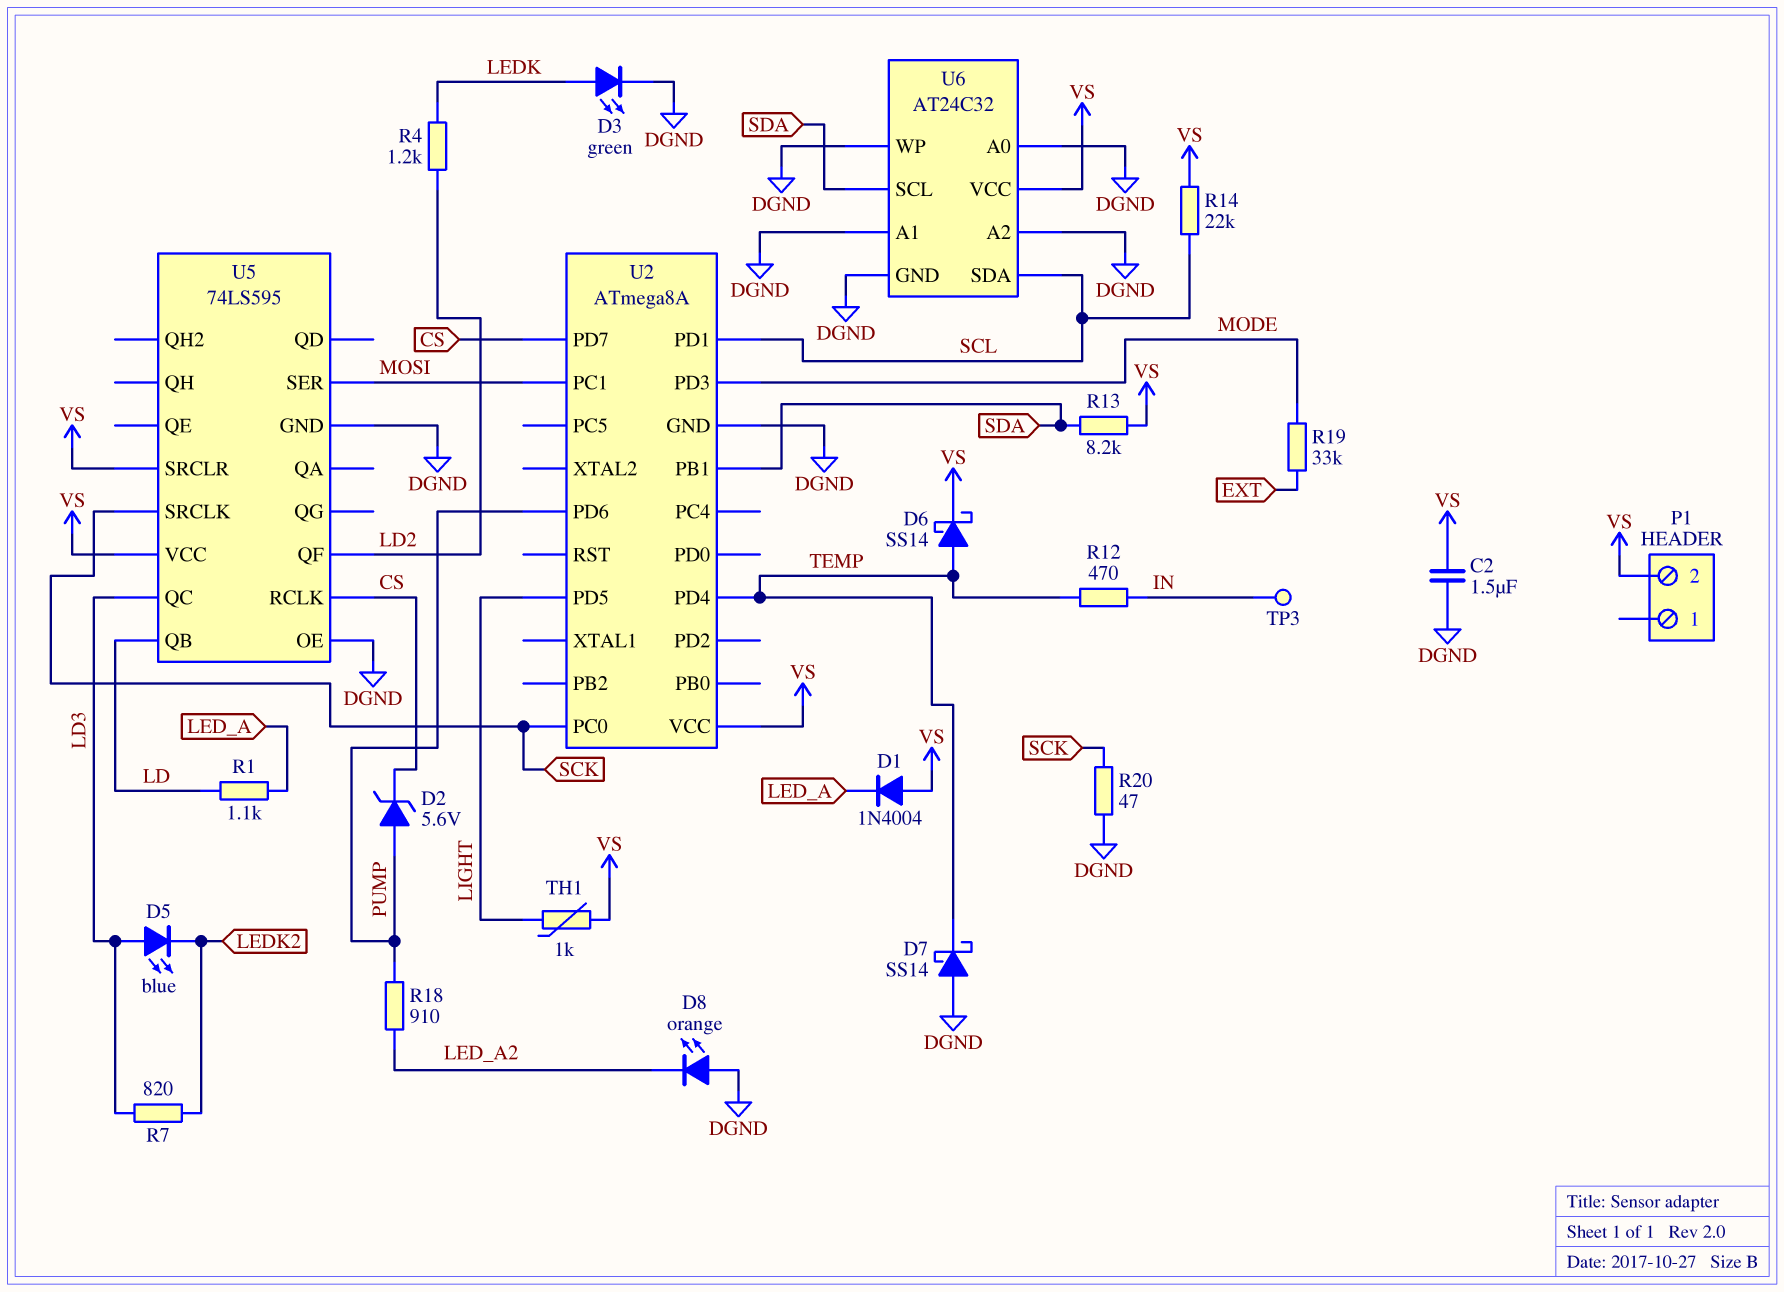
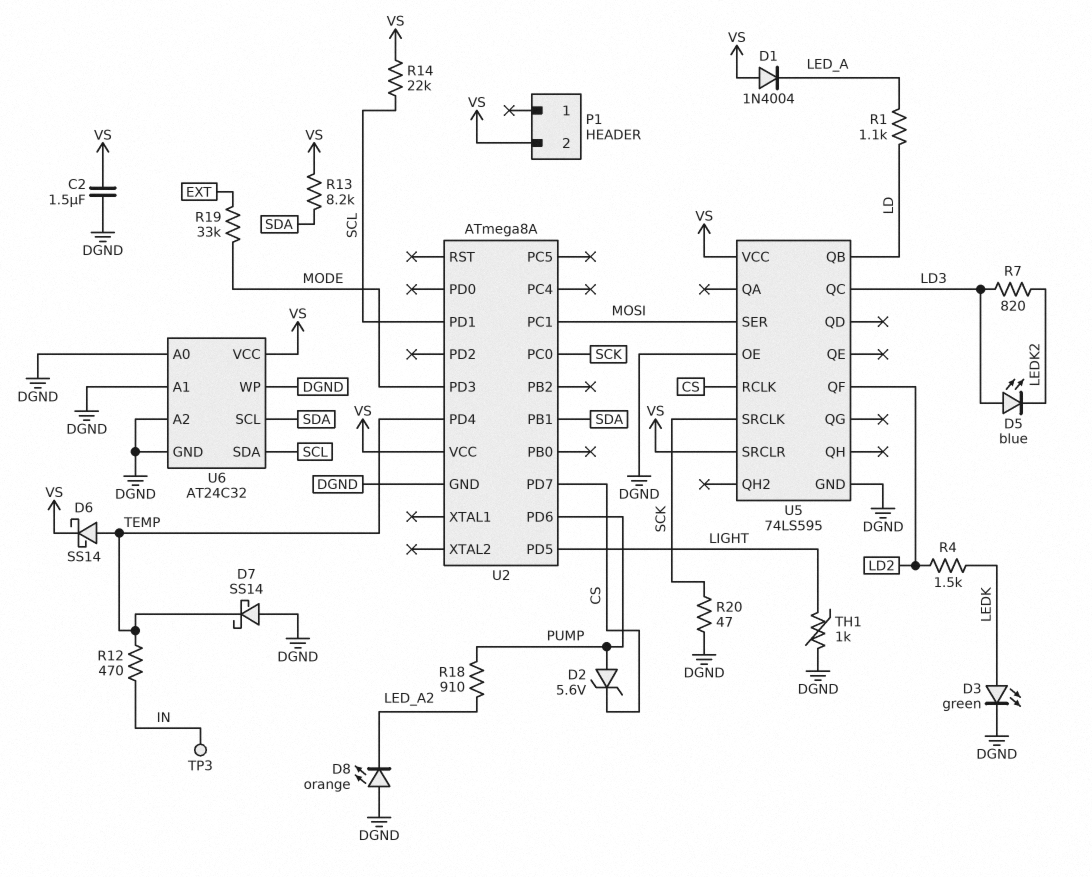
R4: 1.2k (LD2, LEDK) -> 1.5k (LD2, LEDK)
TH1: 1k (LIGHT, VS) -> 1k (DGND, LIGHT)

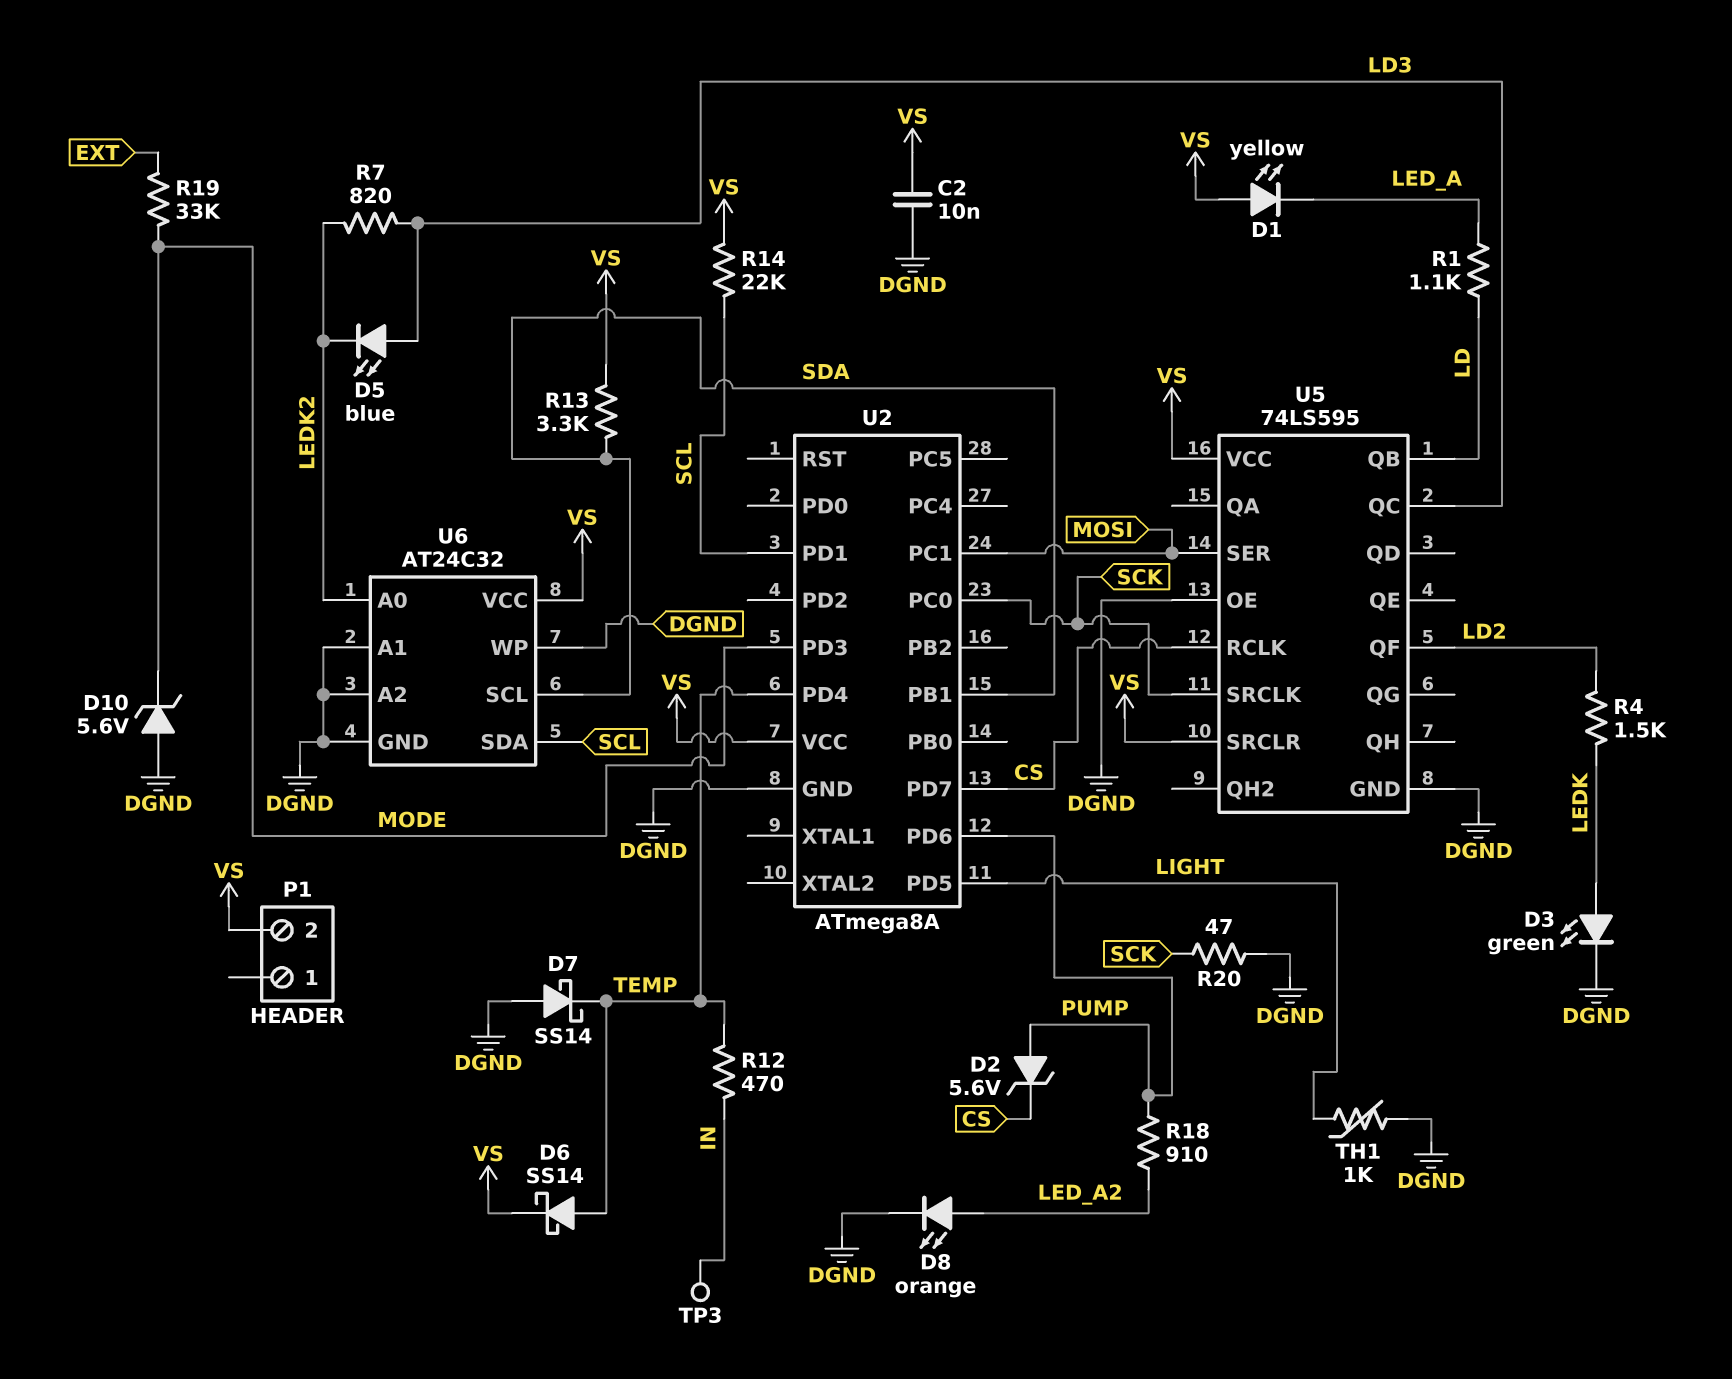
C2: 1.5uF (DGND, VS) -> 10nF (DGND, VS)
D1: diode 1N4004 (A VS, K LED_A) -> LED yellow (A VS, K LED_A)
D8: LED orange (A DGND, K LED_A2) -> LED orange (A LED_A2, K DGND)
D10: none -> zener 5.6V (A DGND, K MODE)
R13: 8.2k (SDA, VS) -> 3.3k (SDA, VS)
U6 pin A0: DGND -> LEDK2

